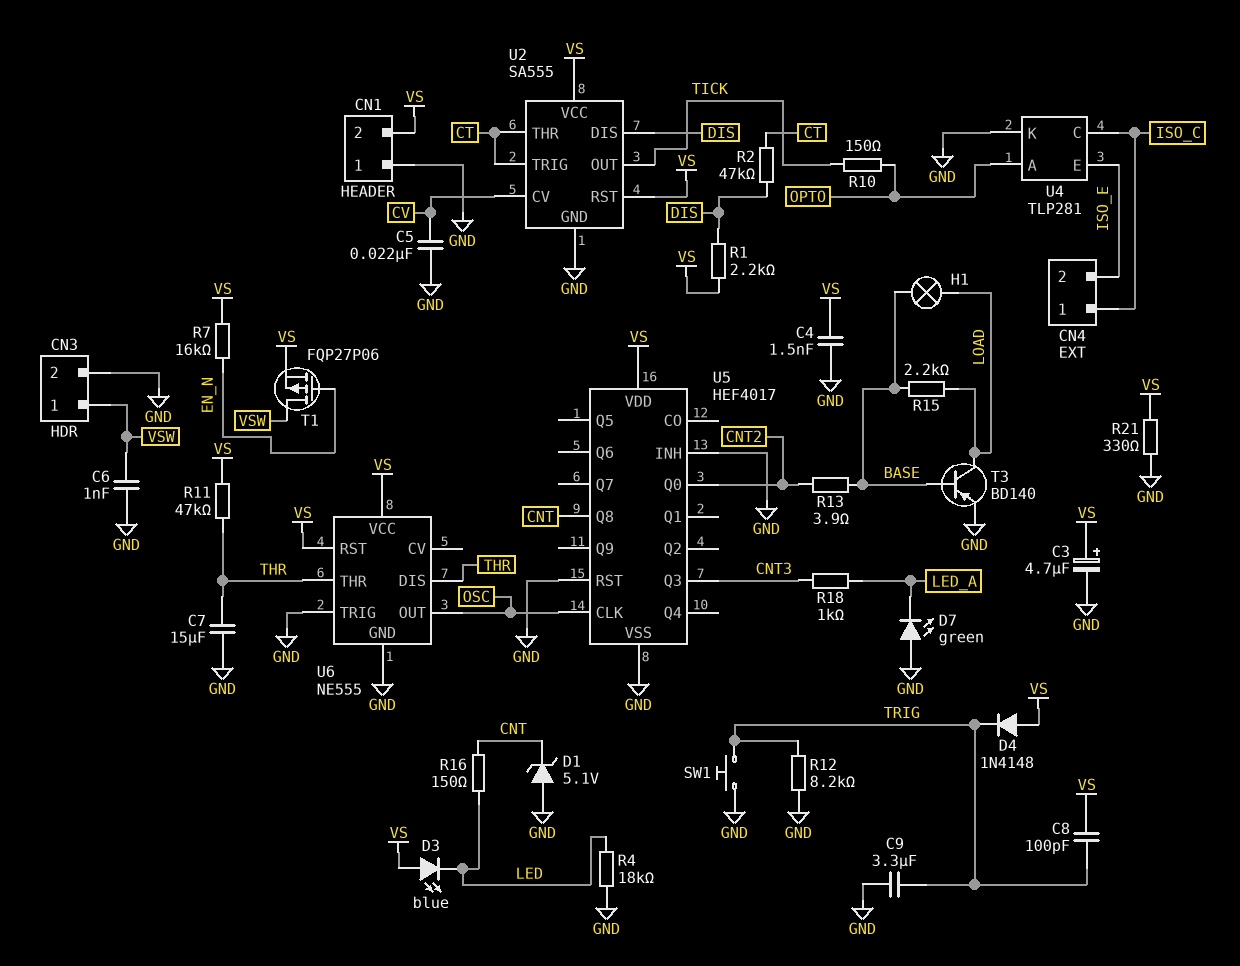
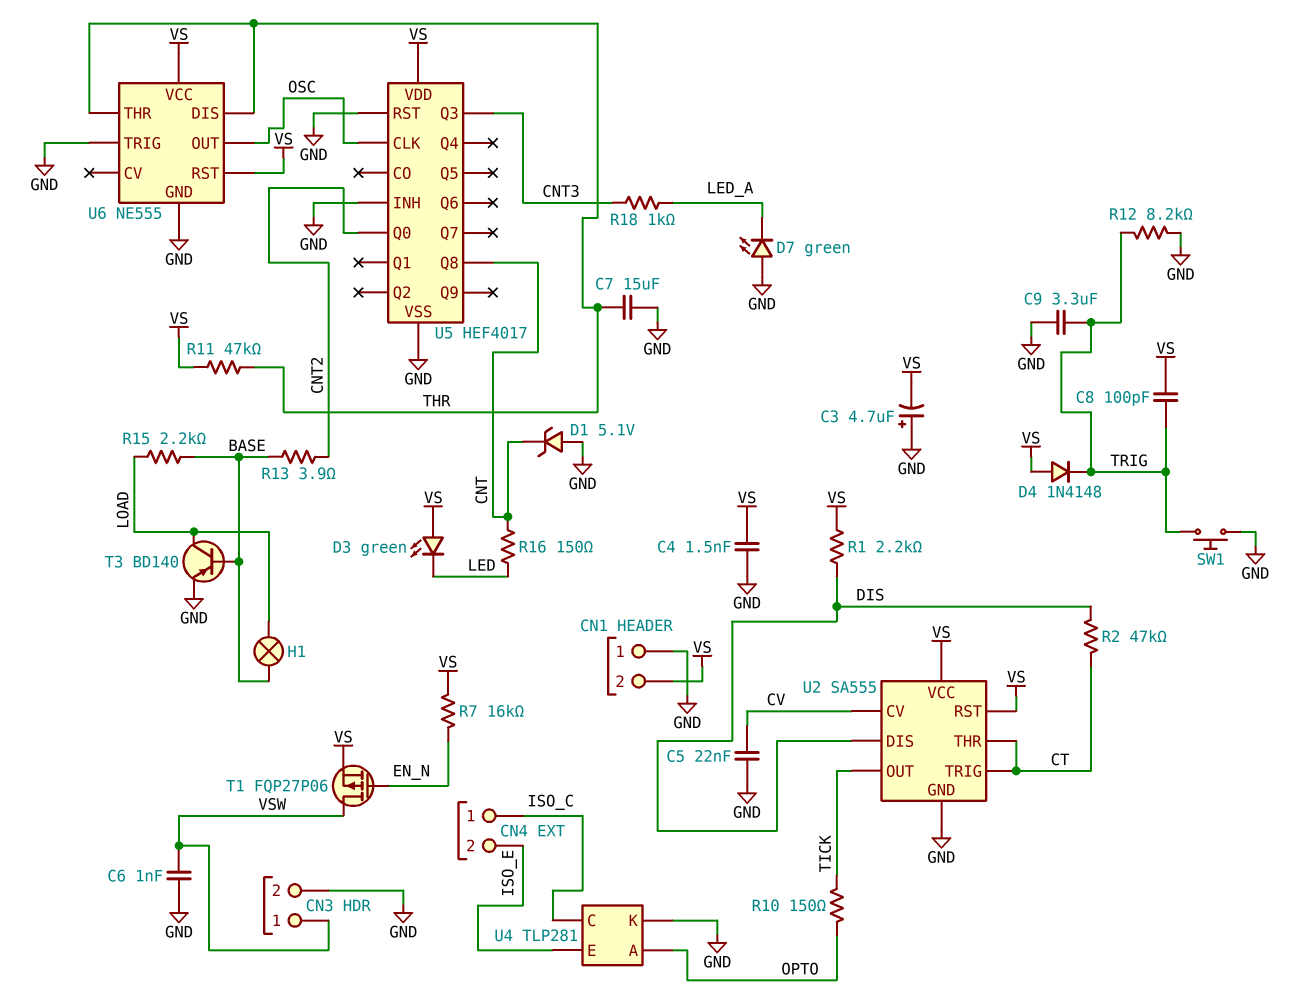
C3: 4.7uF (plus VS, minus GND) -> 4.7uF (plus GND, minus VS)
D3: LED blue (A VS, K LED) -> LED green (A VS, K LED)
R4: 18k (GND, LED) -> none
R21: 330 (GND, VS) -> none

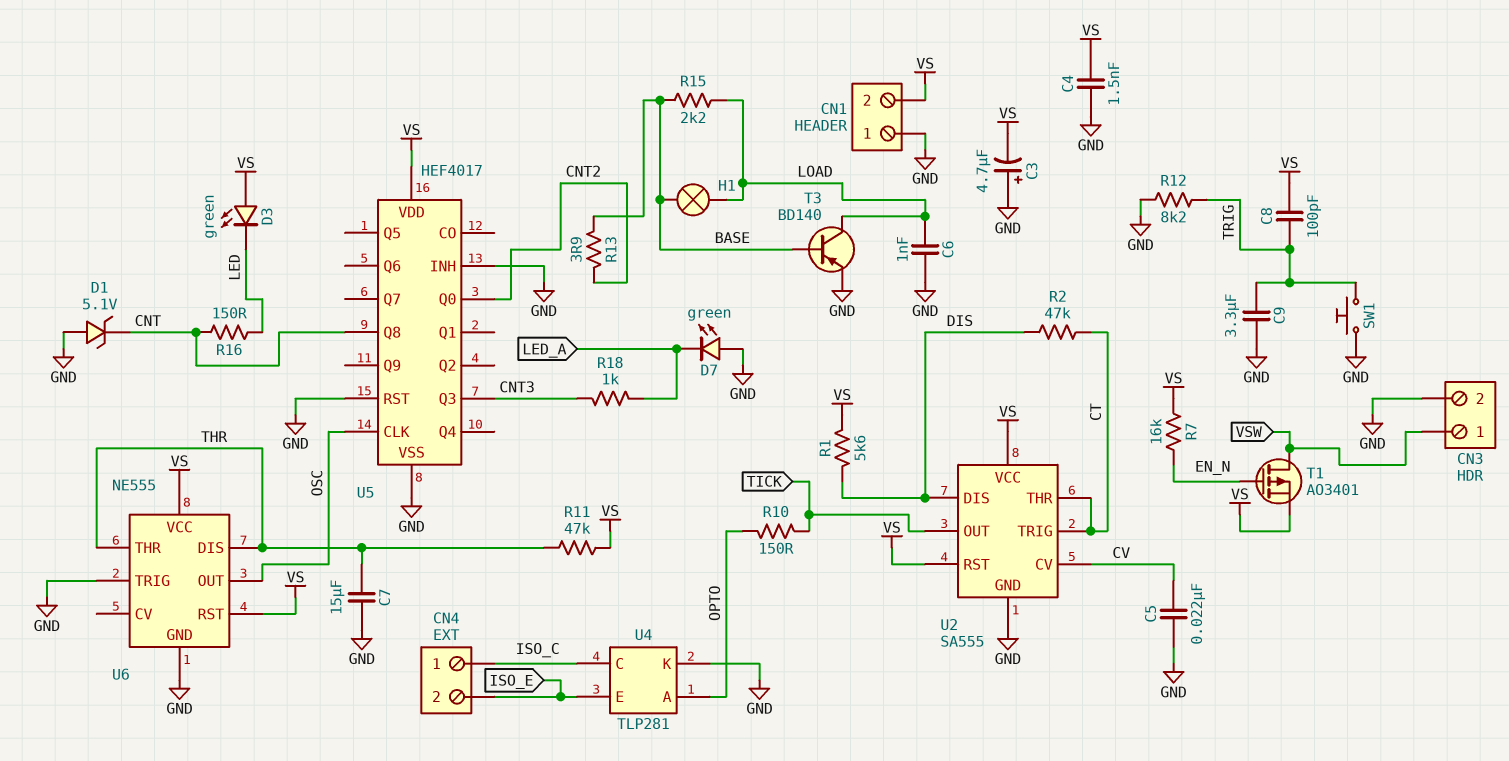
C6: 1nF (GND, VSW) -> 1nF (GND, LOAD)
D4: diode 1N4148 (A VS, K TRIG) -> none
R1: 2.2k (DIS, VS) -> 5.6k (DIS, VS)
T1: PMOS FQP27P06 (G EN_N, D VSW, S VS) -> PMOS AO3401 (G EN_N, D VSW, S VS)

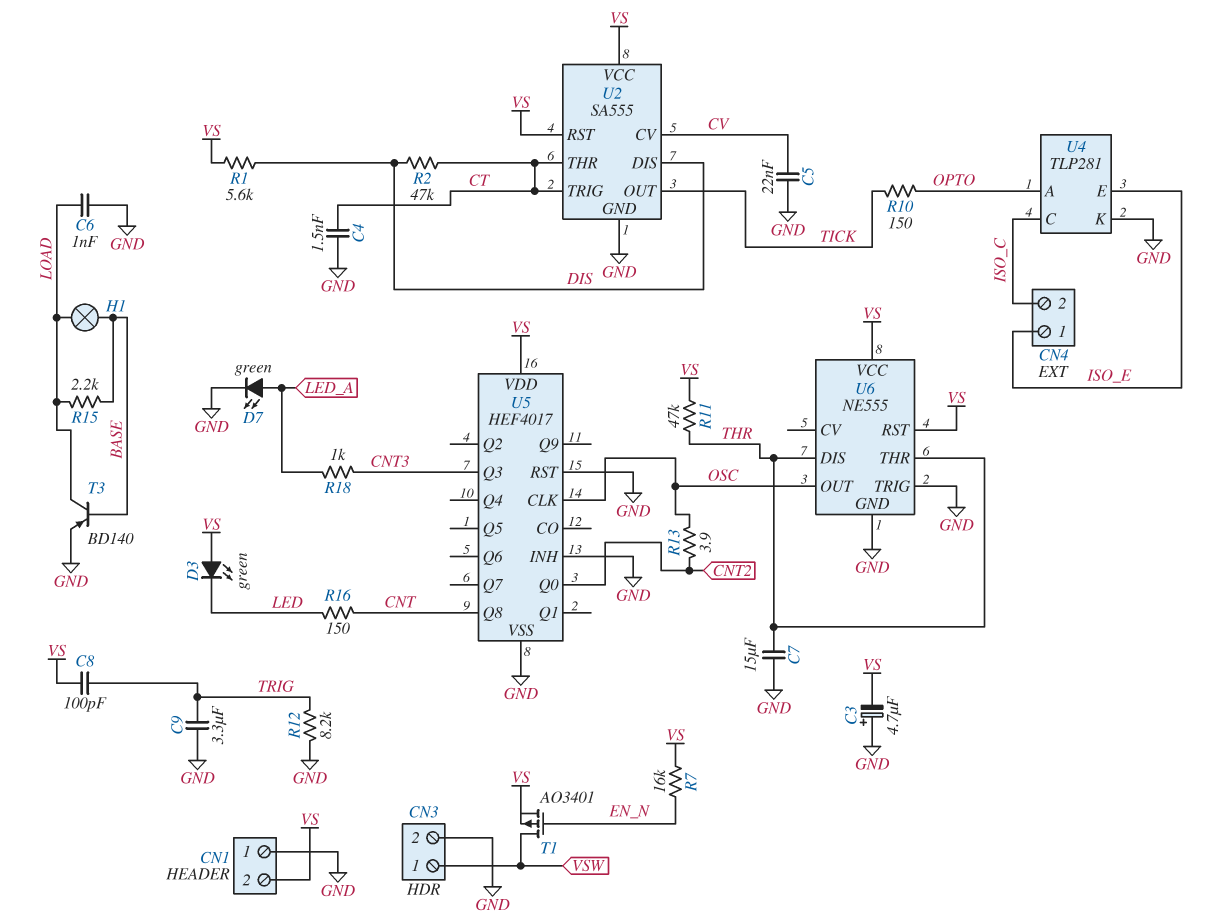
C4: 1.5nF (GND, VS) -> 1.5nF (CT, GND)
CN4 pin 1: ISO_C -> ISO_E
CN4 pin 2: ISO_E -> ISO_C
D1: zener 5.1V (A GND, K CNT) -> none
D7: LED green (A GND, K LED_A) -> LED green (A LED_A, K GND)
R13: 3.9 (BASE, CNT2) -> 3.9 (CNT2, OSC)
SW1: button (GND, TRIG) -> none

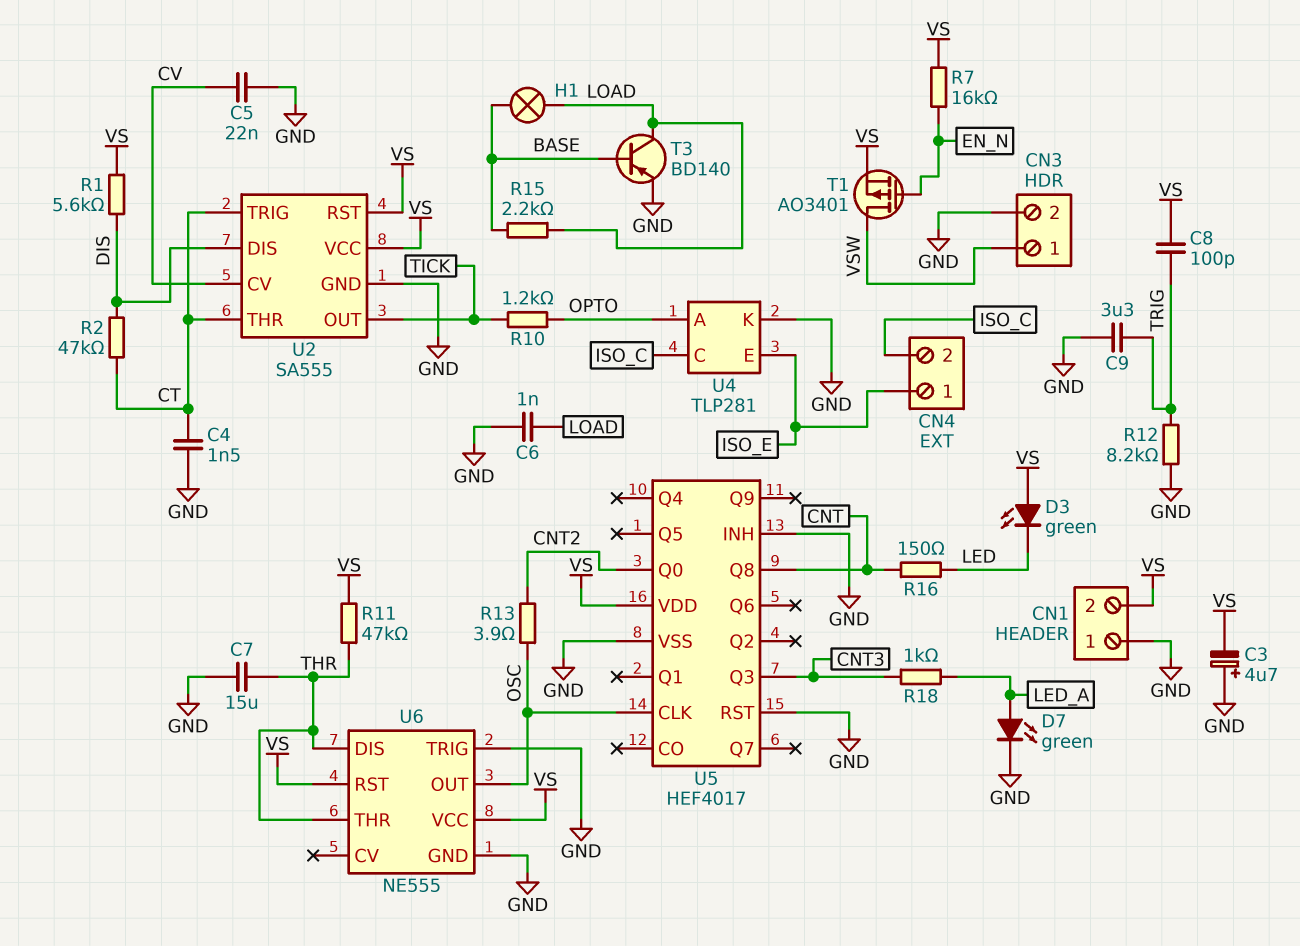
R10: 150 (OPTO, TICK) -> 1.2k (OPTO, TICK)

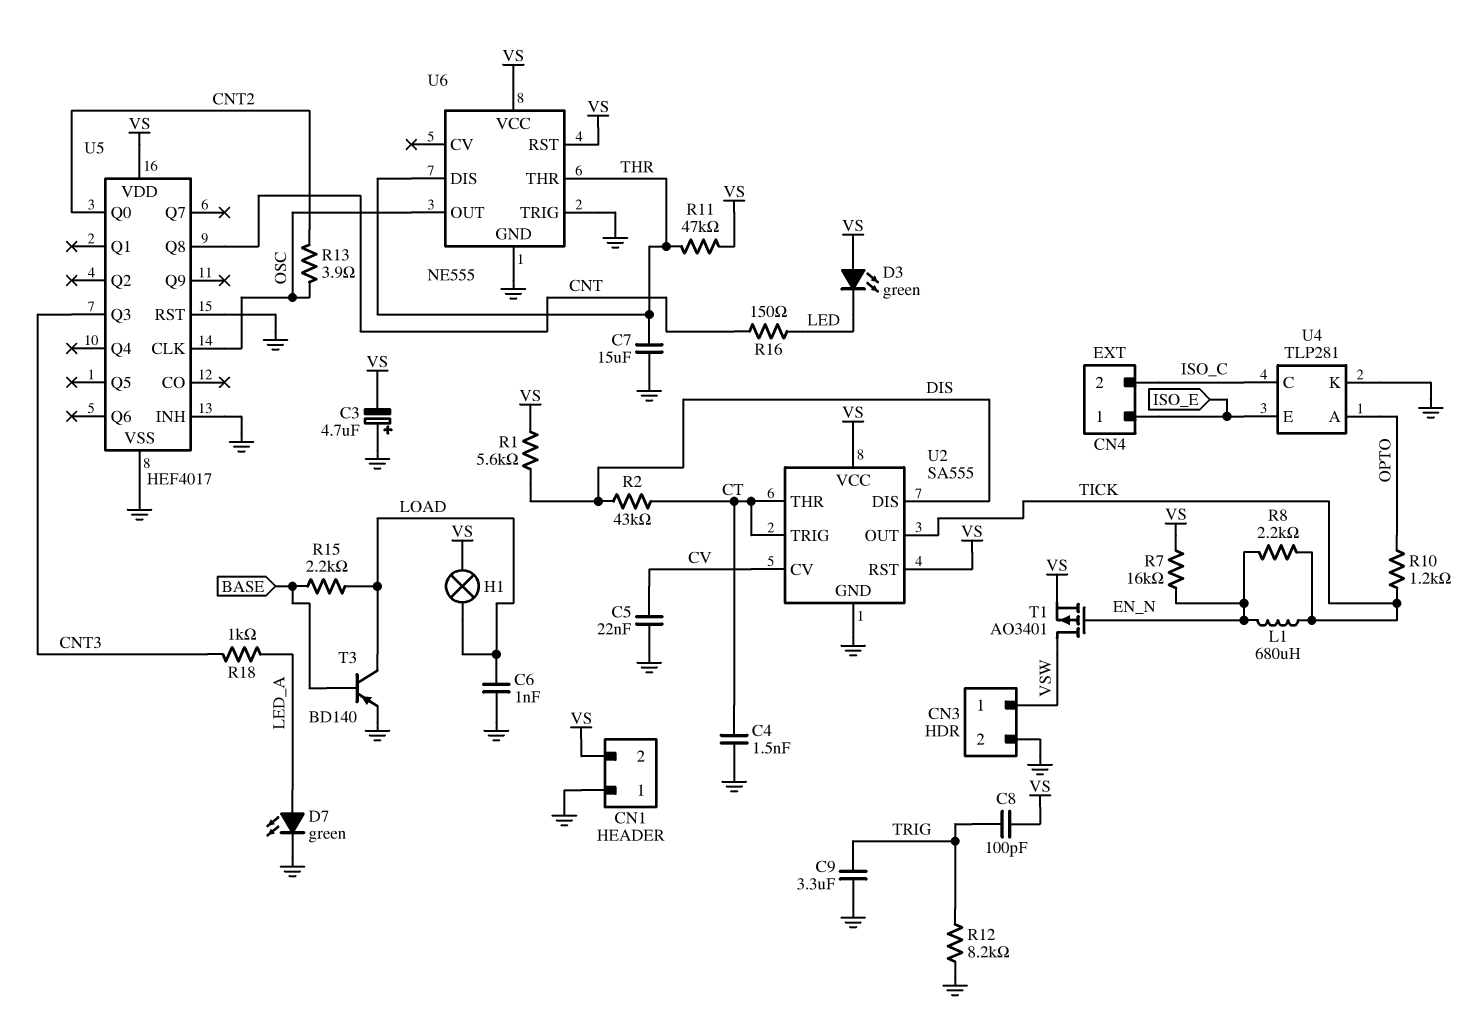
H1: lamp (BASE, LOAD) -> lamp (LOAD, VS)
L1: none -> 680uH (EN_N, TICK)
R2: 47k (CT, DIS) -> 43k (CT, DIS)
R8: none -> 2.2k (EN_N, TICK)

